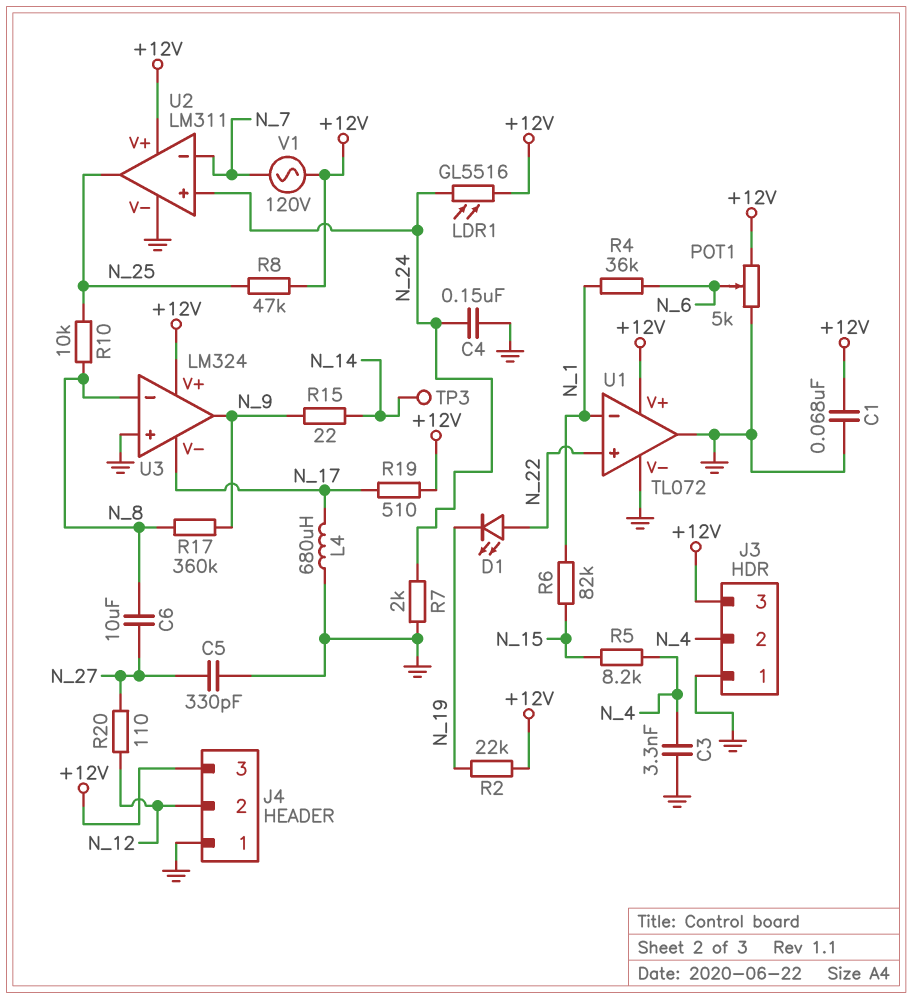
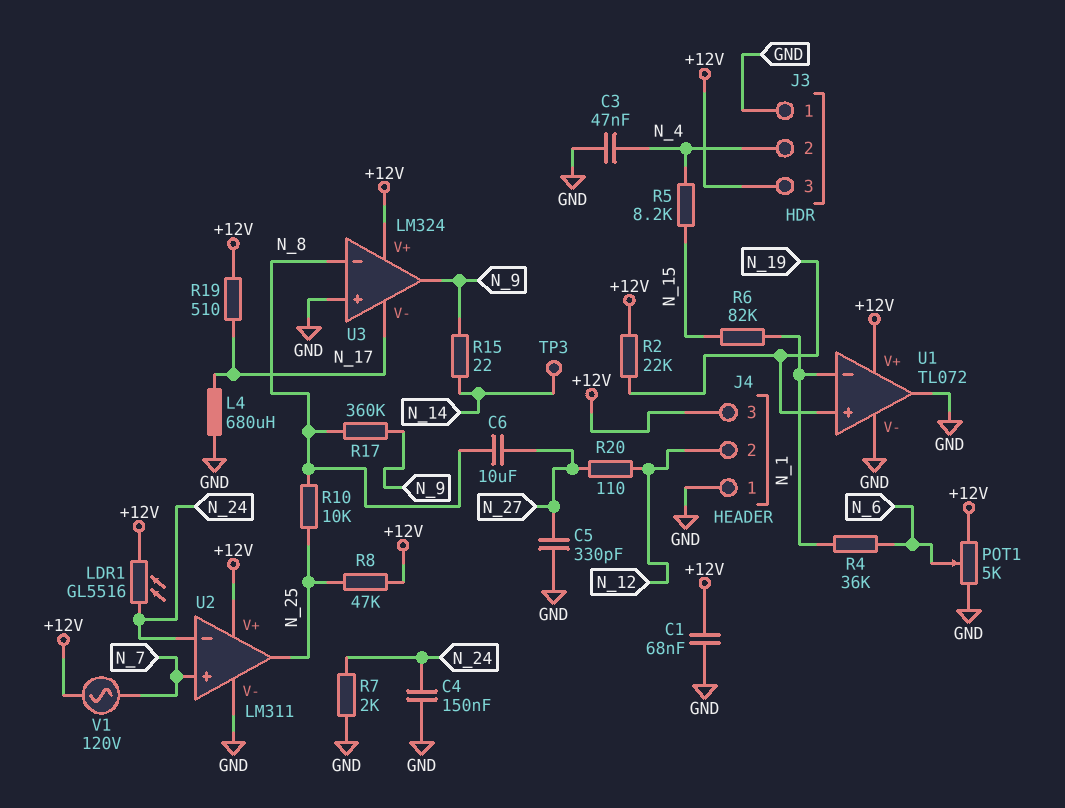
C3: 3.3nF (GND, N_4) -> 47nF (GND, N_4)
D1: LED (A N_22, K N_19) -> none
U1 pin in+: N_22 -> N_19
U2 pin in+: N_24 -> N_7
U2 pin in-: N_7 -> N_24

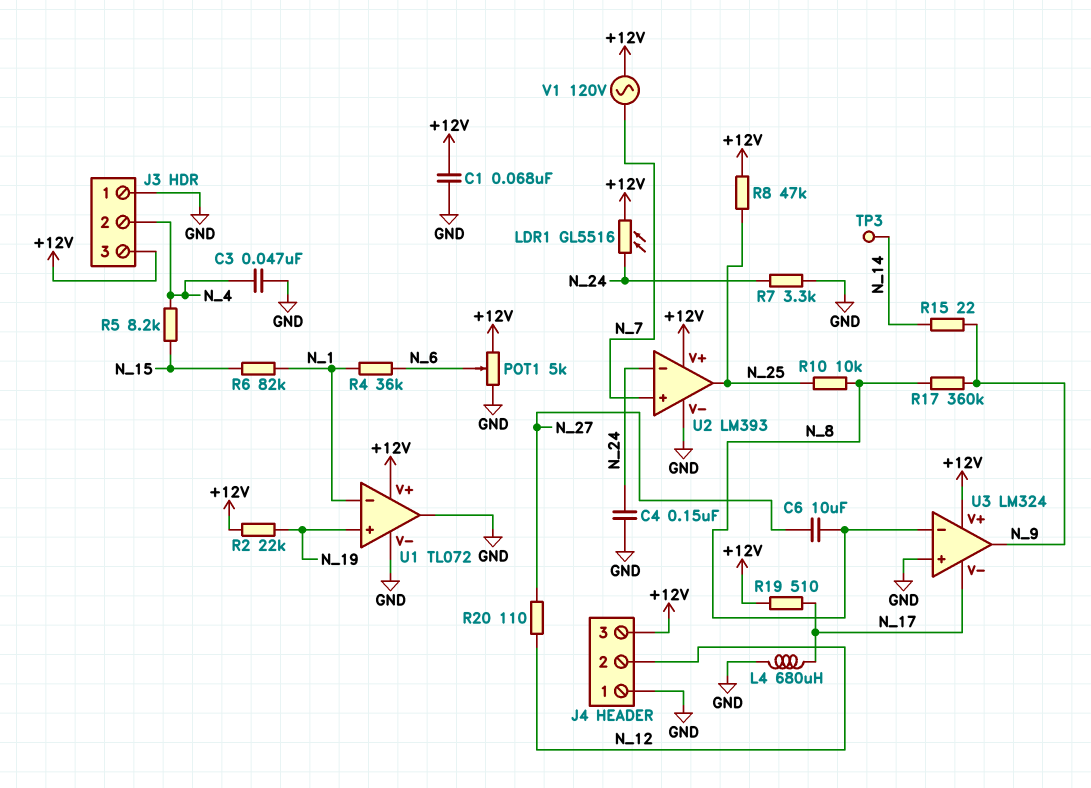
C5: 330pF (GND, N_27) -> none
R7: 2k (GND, N_24) -> 3.3k (GND, N_24)
U2: LM311 -> LM393

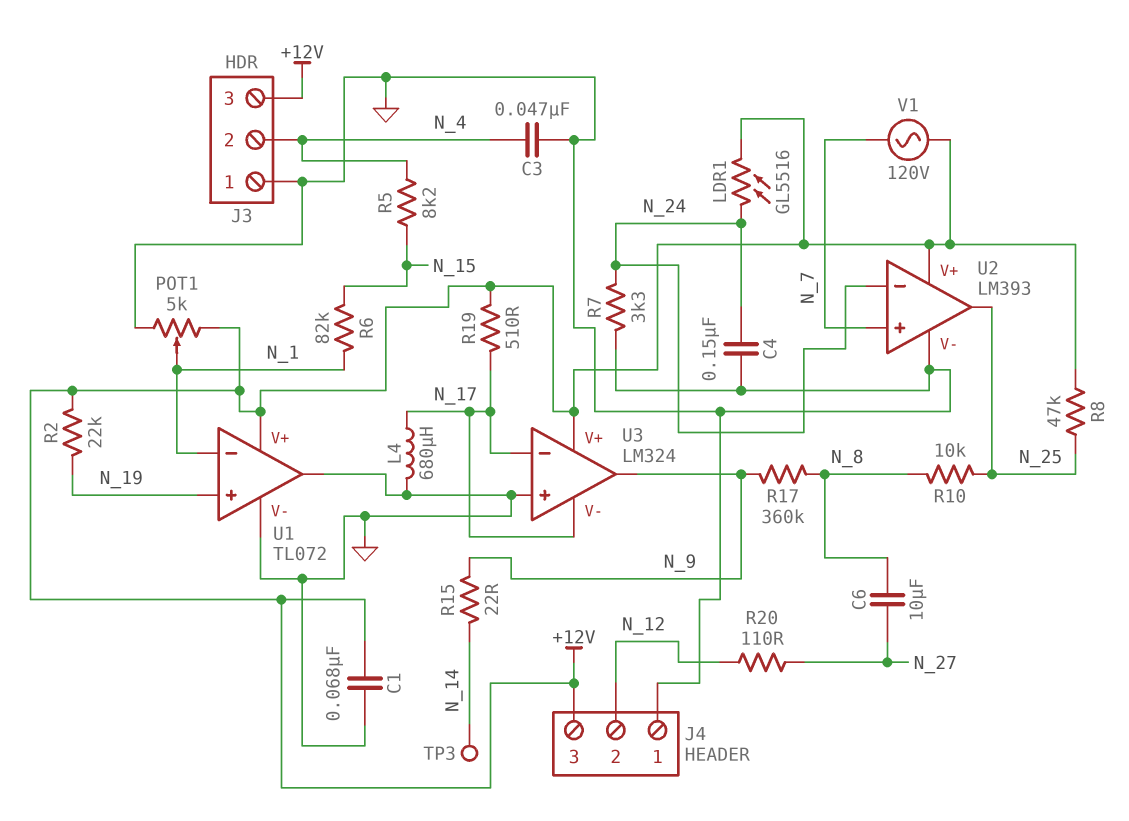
POT1: 5k (+12V, GND, wiper N_6) -> 5k (+12V, GND, wiper N_1)
R4: 36k (N_1, N_6) -> none
U3 pin in-: N_8 -> N_17

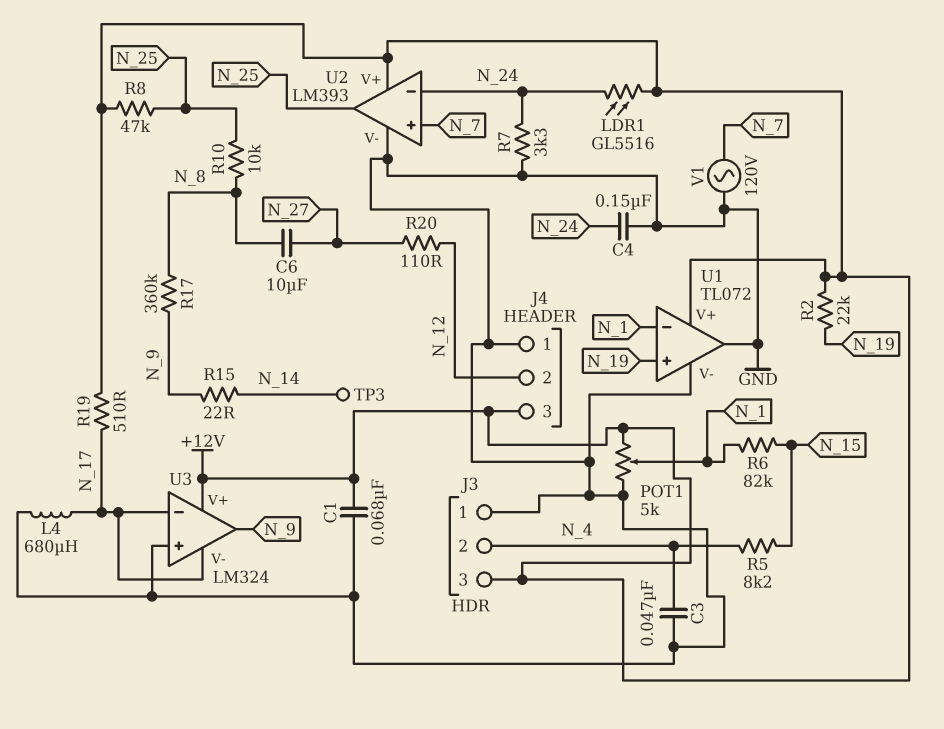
V1: AC 120V (+12V, N_7) -> AC 120V (GND, N_7)

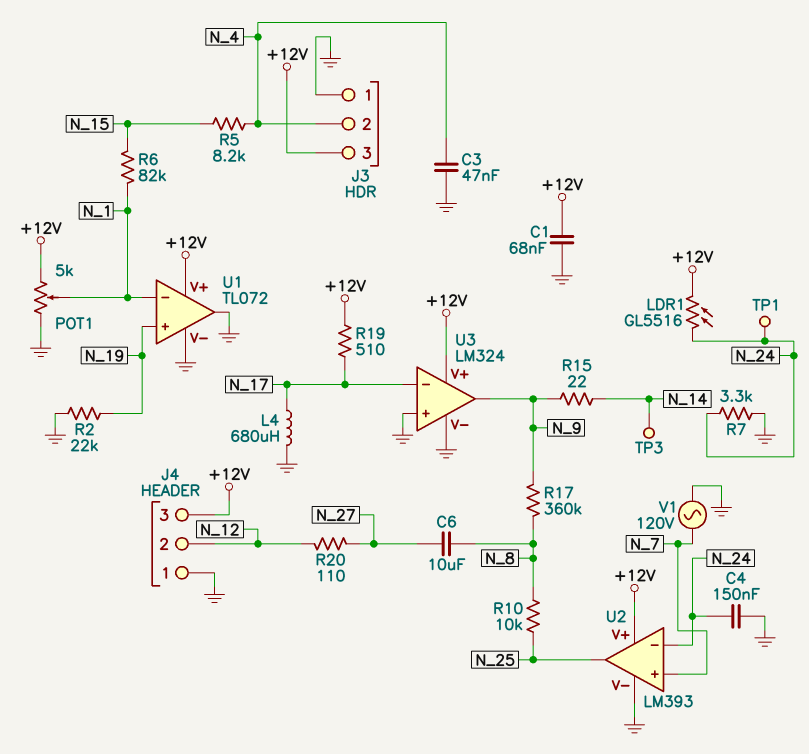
R2: 22k (+12V, N_19) -> 22k (GND, N_19)
R8: 47k (+12V, N_25) -> none
TP1: none -> test point (N_24)
U3 pin V-: N_17 -> GND

